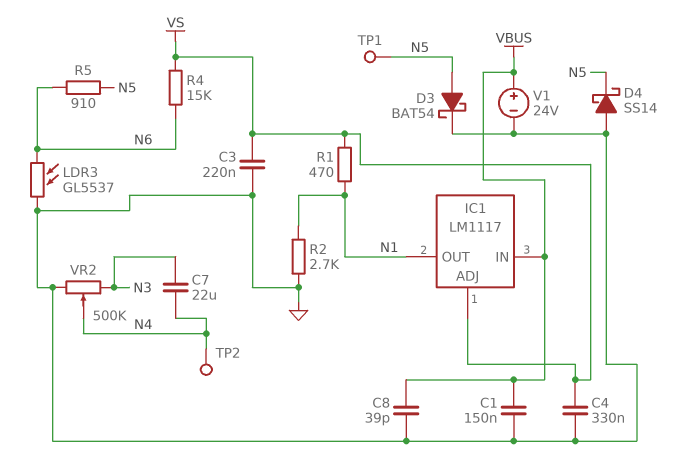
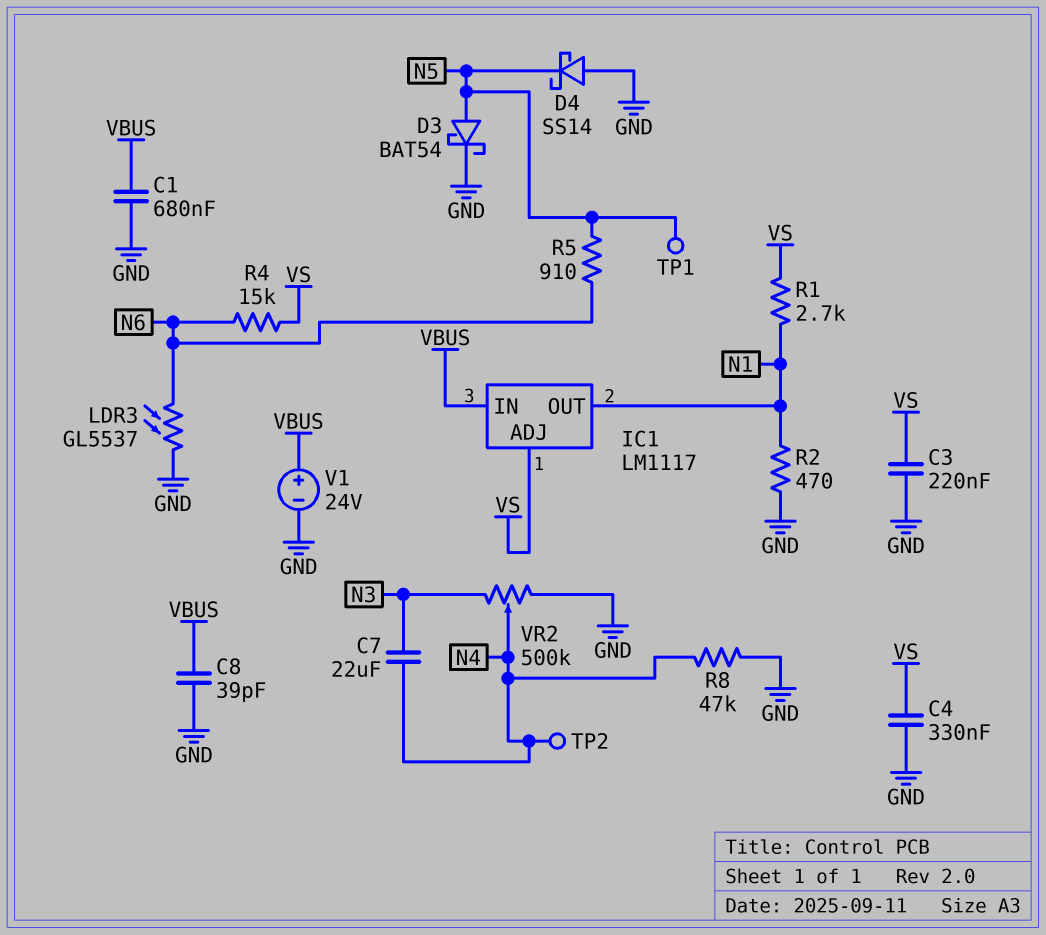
C1: 150nF (GND, VBUS) -> 680nF (GND, VBUS)
R1: 470 (N1, VS) -> 2.7k (N1, VS)
R2: 2.7k (GND, N1) -> 470 (GND, N1)
R8: none -> 47k (GND, N4)

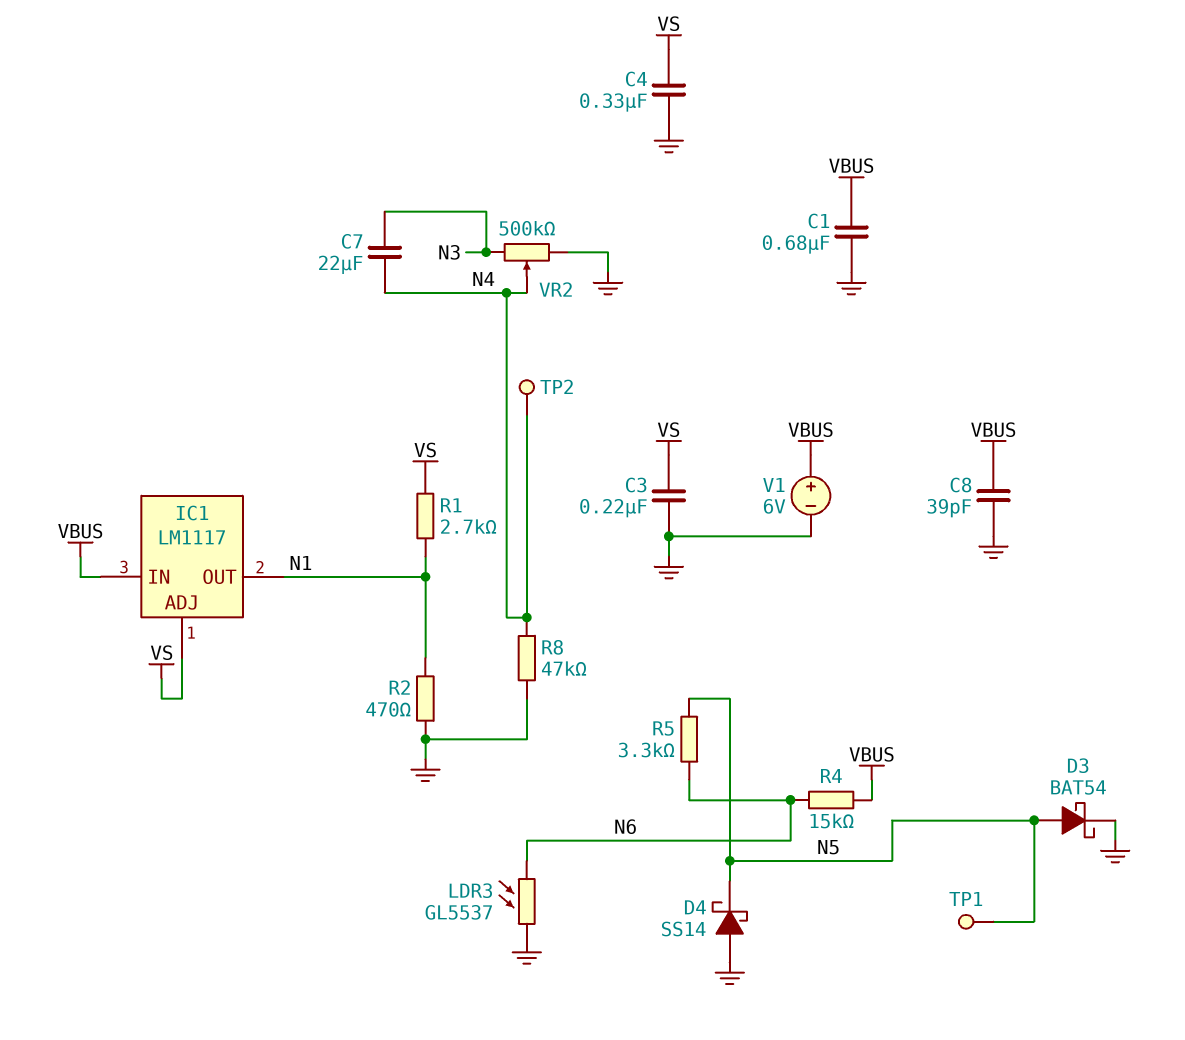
R4: 15k (N6, VS) -> 15k (N6, VBUS)
R5: 910 (N5, N6) -> 3.3k (N5, N6)
V1: 24V (plus VBUS, minus GND) -> 6V (plus VBUS, minus GND)

